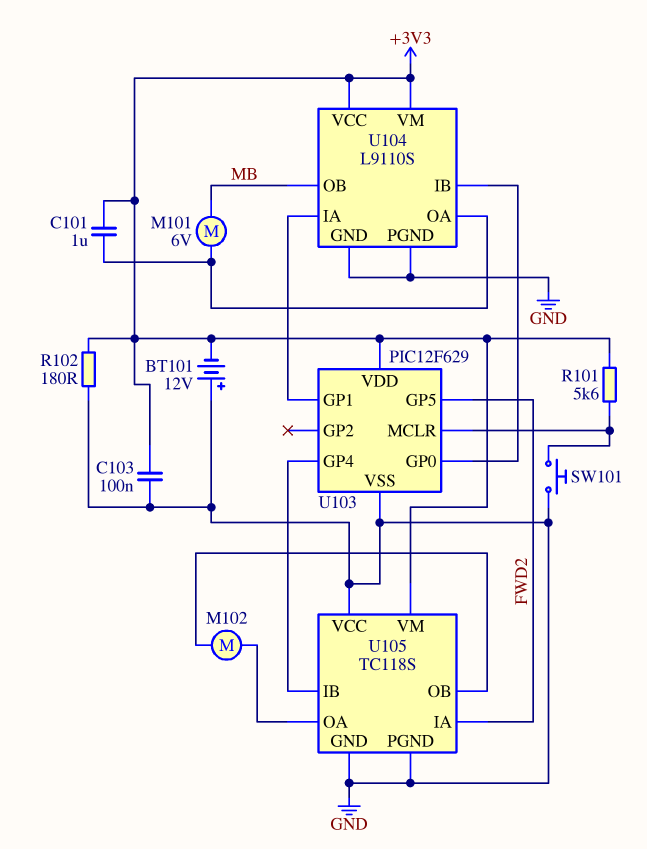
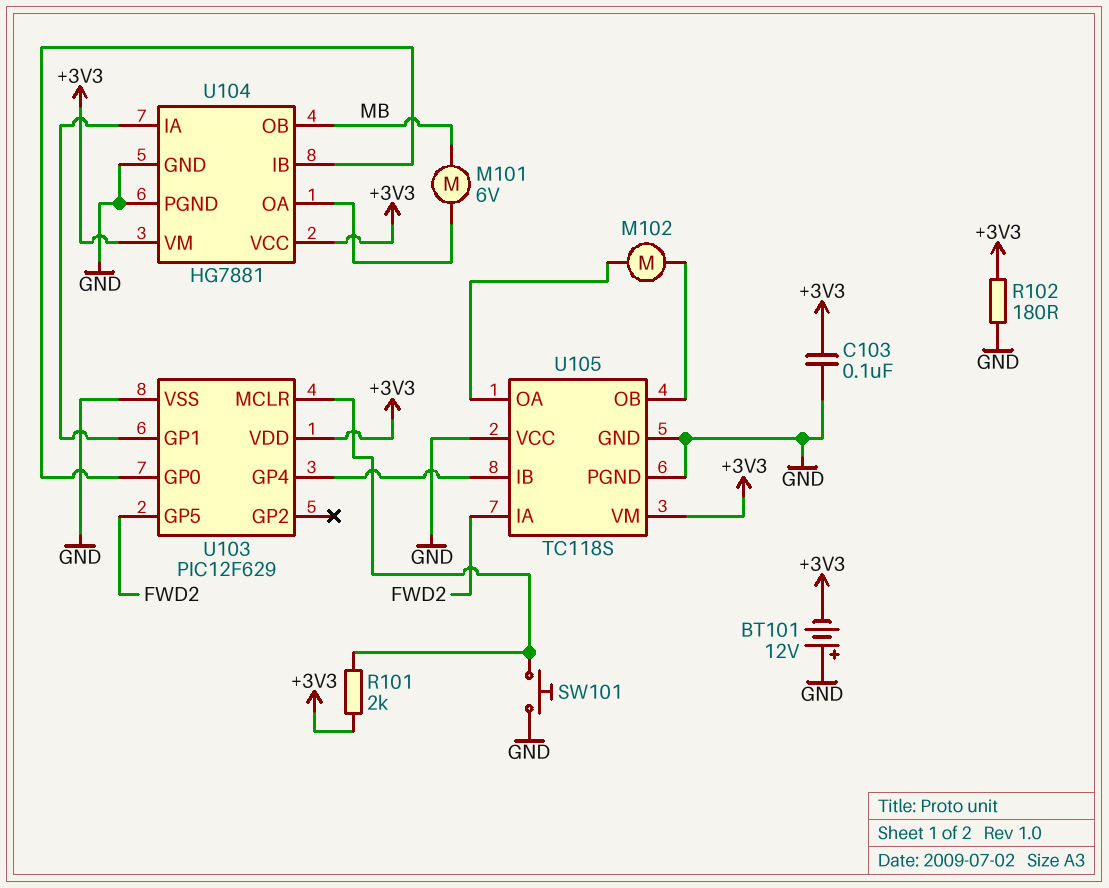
C101: 1uF (+3V3, U104/OA) -> none
R101: 5.6k (+3V3, U103/MCLR) -> 2k (+3V3, U103/MCLR)
U104: L9110S -> HG7881

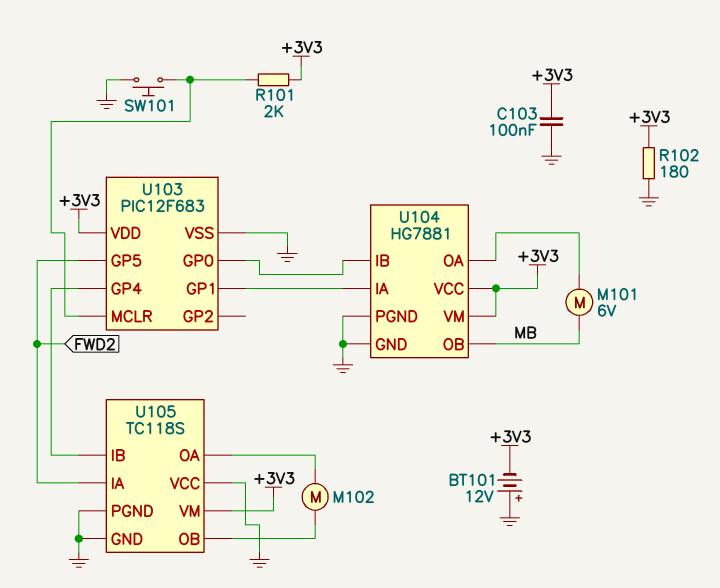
U103: PIC12F629 -> PIC12F683

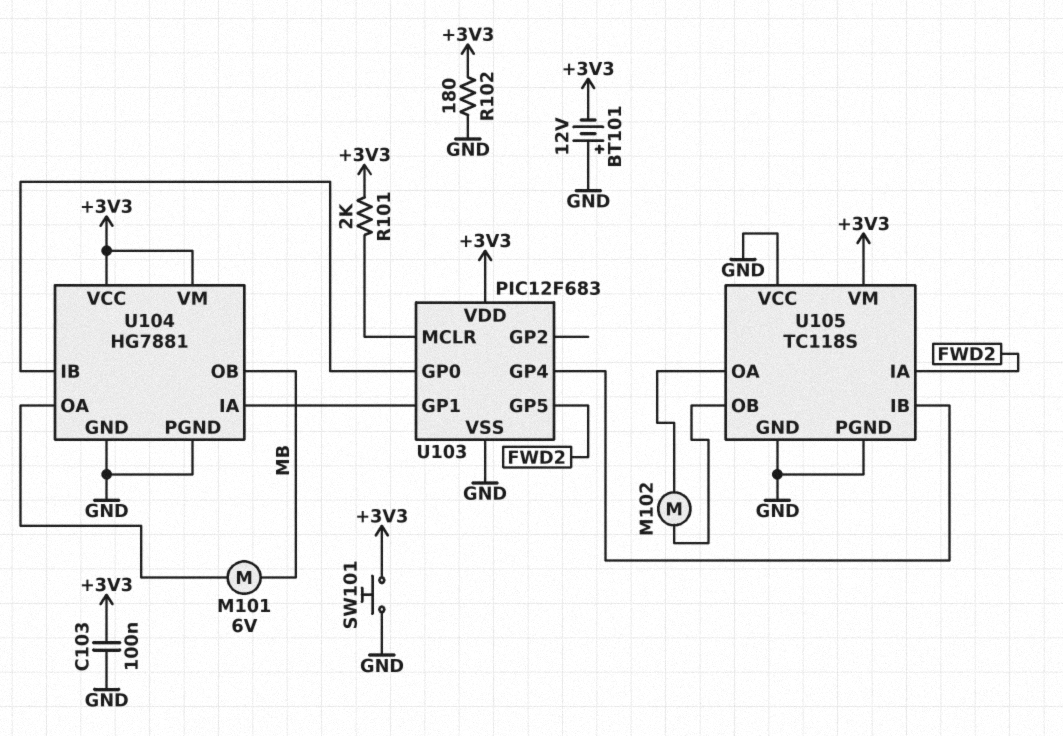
SW101: button (GND, U103/MCLR) -> button (+3V3, GND)

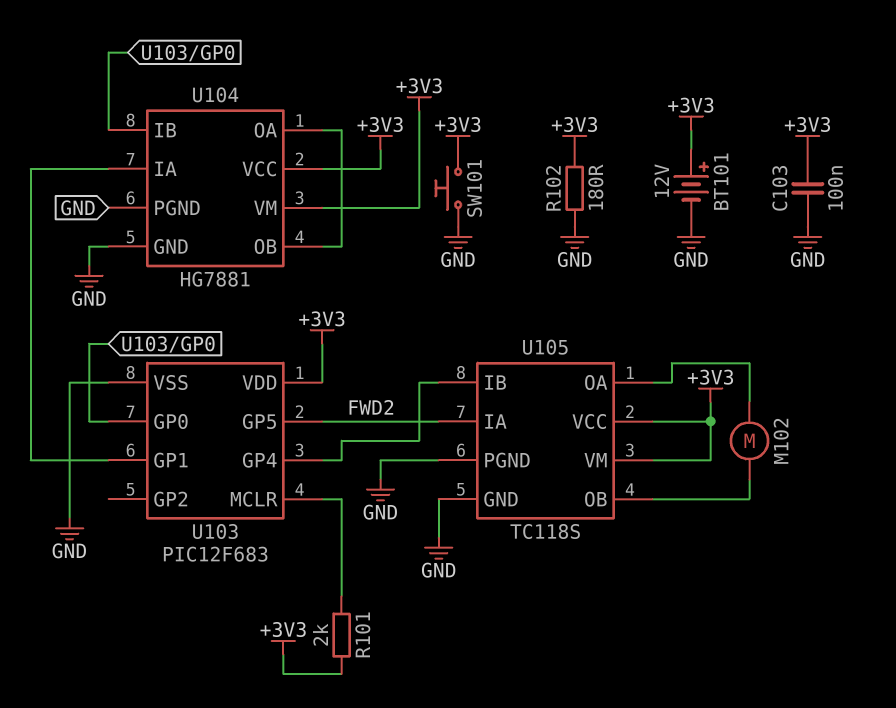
BT101: 12V (plus GND, minus +3V3) -> 12V (plus +3V3, minus GND)
M101: motor 6V (MB, U104/OA) -> none
U104 pin OB: MB -> U104/OA
U105 pin VCC: GND -> +3V3

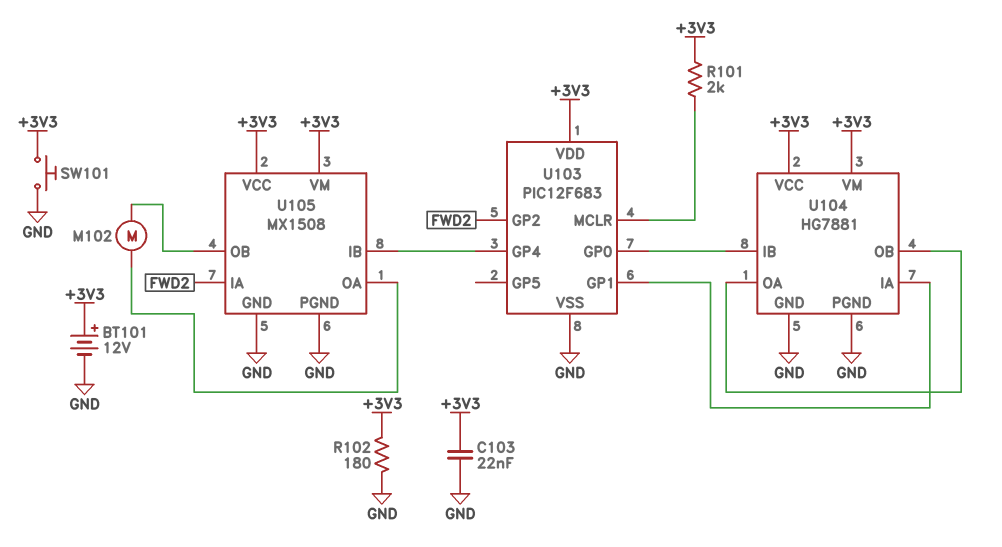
C103: 100nF (+3V3, GND) -> 22nF (+3V3, GND)
U103 pin GP2: none -> FWD2
U103 pin GP5: FWD2 -> none
U105: TC118S -> MX1508

